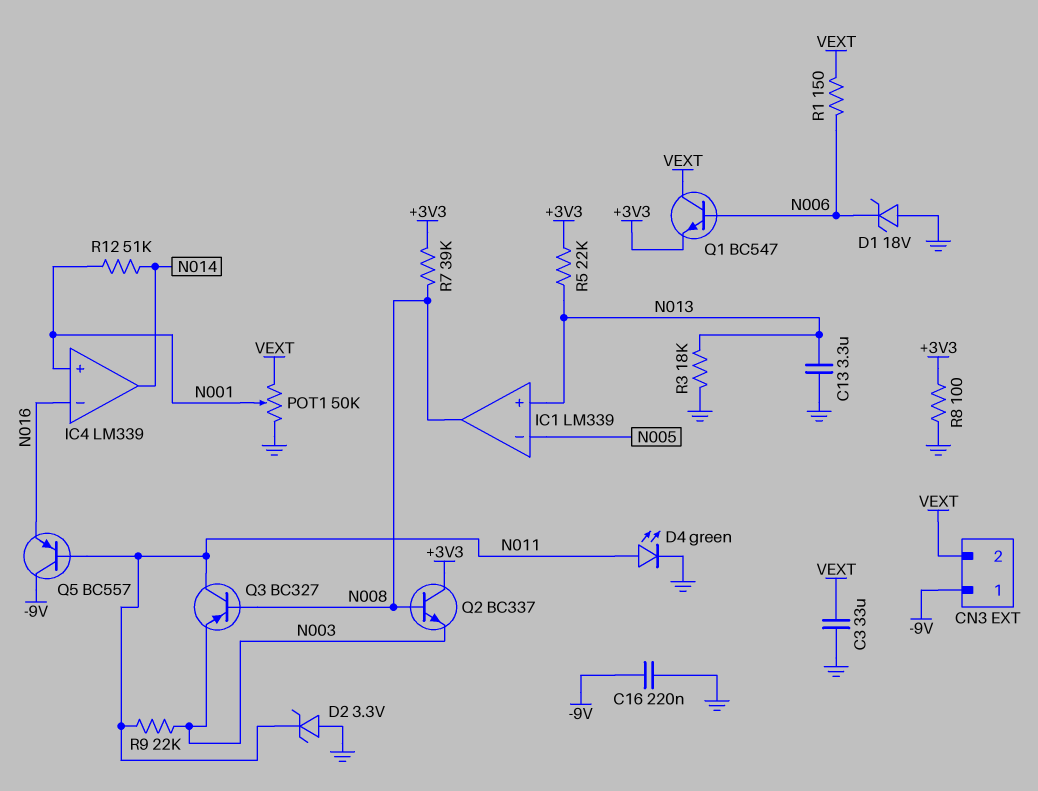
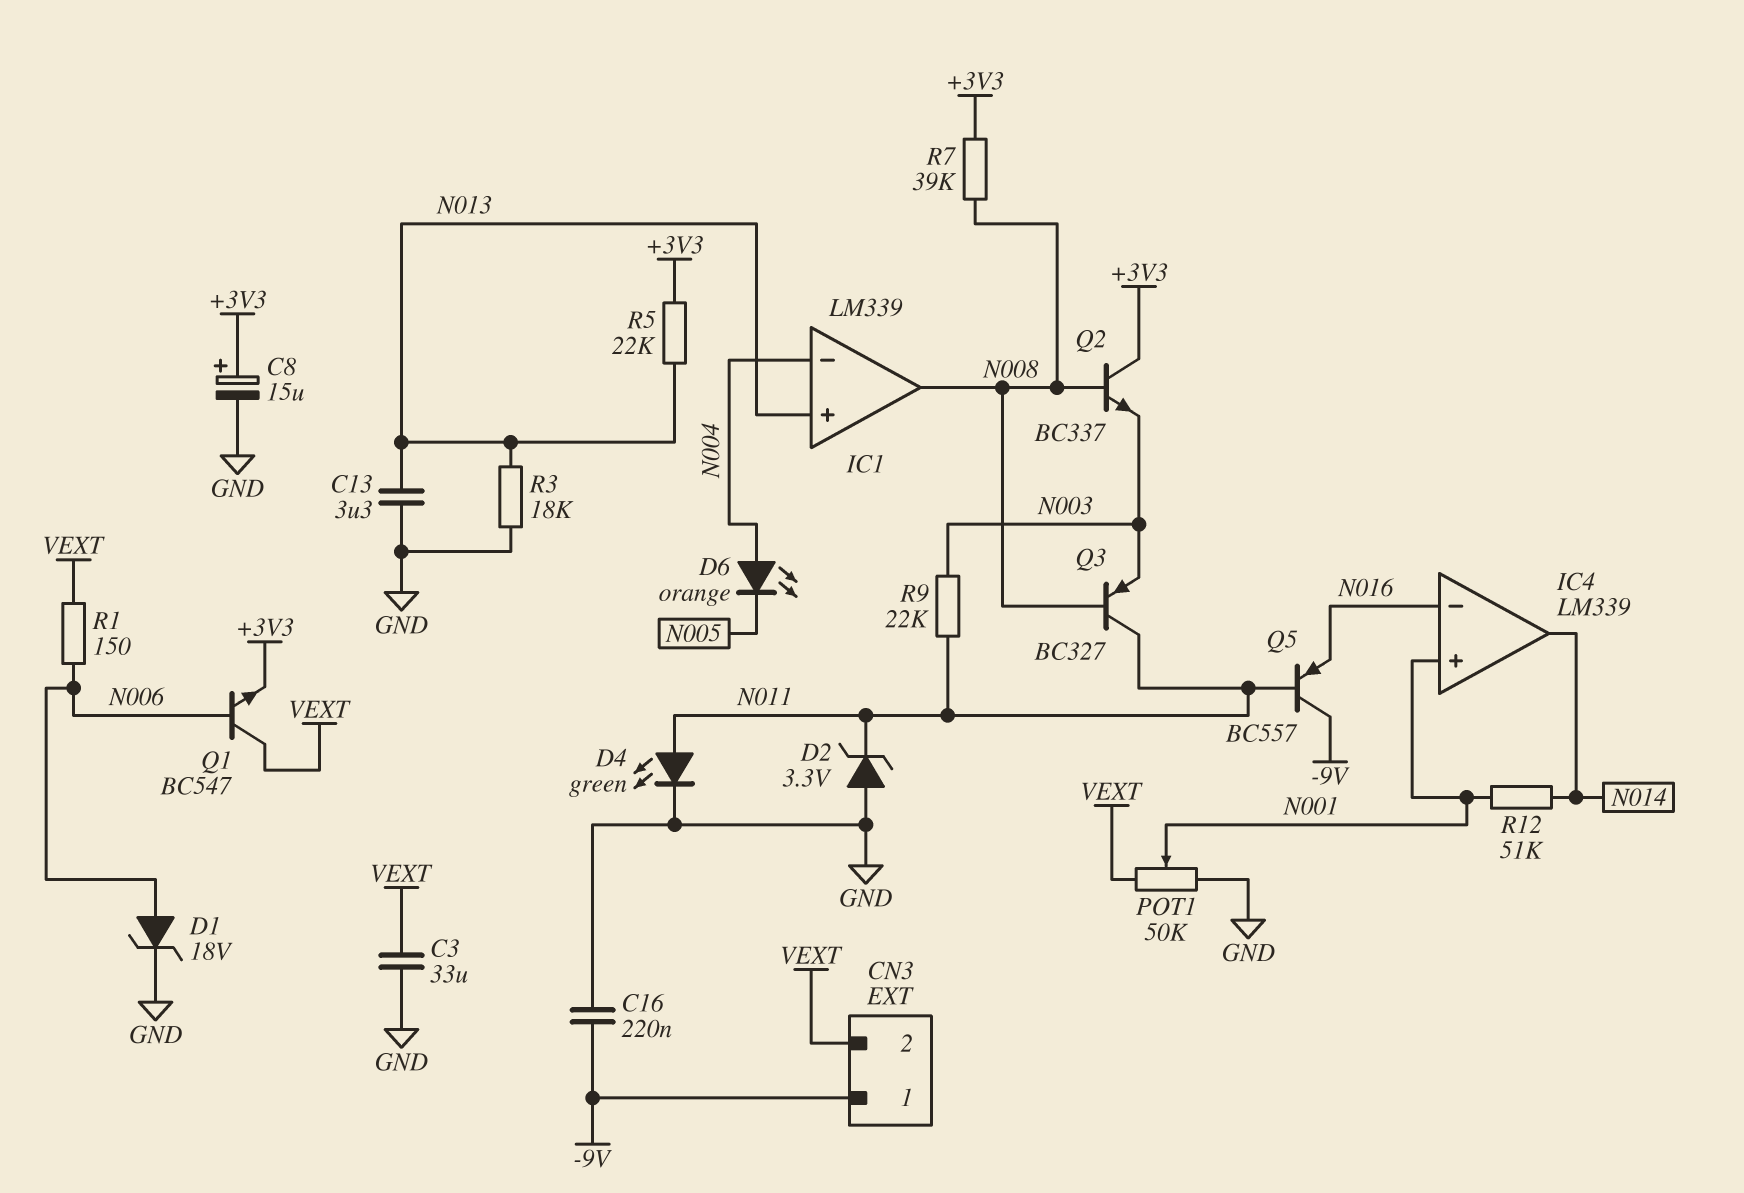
C8: none -> 15uF (plus +3V3, minus GND)
D1: zener 18V (A GND, K N006) -> zener 18V (A N006, K GND)
D6: none -> LED orange (A N004, K N005)
IC1 pin in-: N005 -> N004
R8: 100 (+3V3, GND) -> none

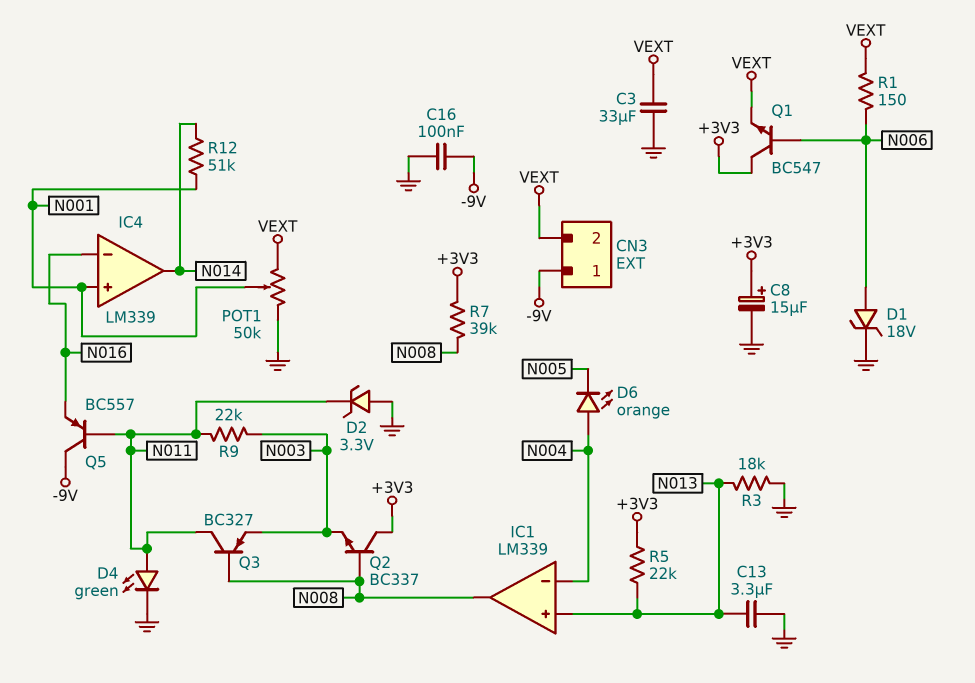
C16: 220nF (-9V, GND) -> 100nF (-9V, GND)
Q1: NPN BC547 (B N006, C VEXT, E +3V3) -> NPN BC547 (B N006, C +3V3, E VEXT)

